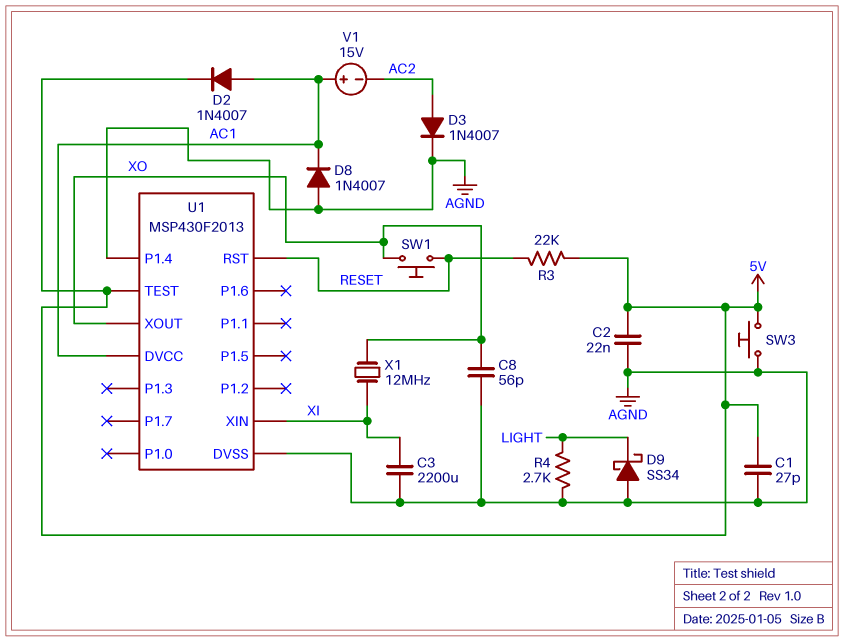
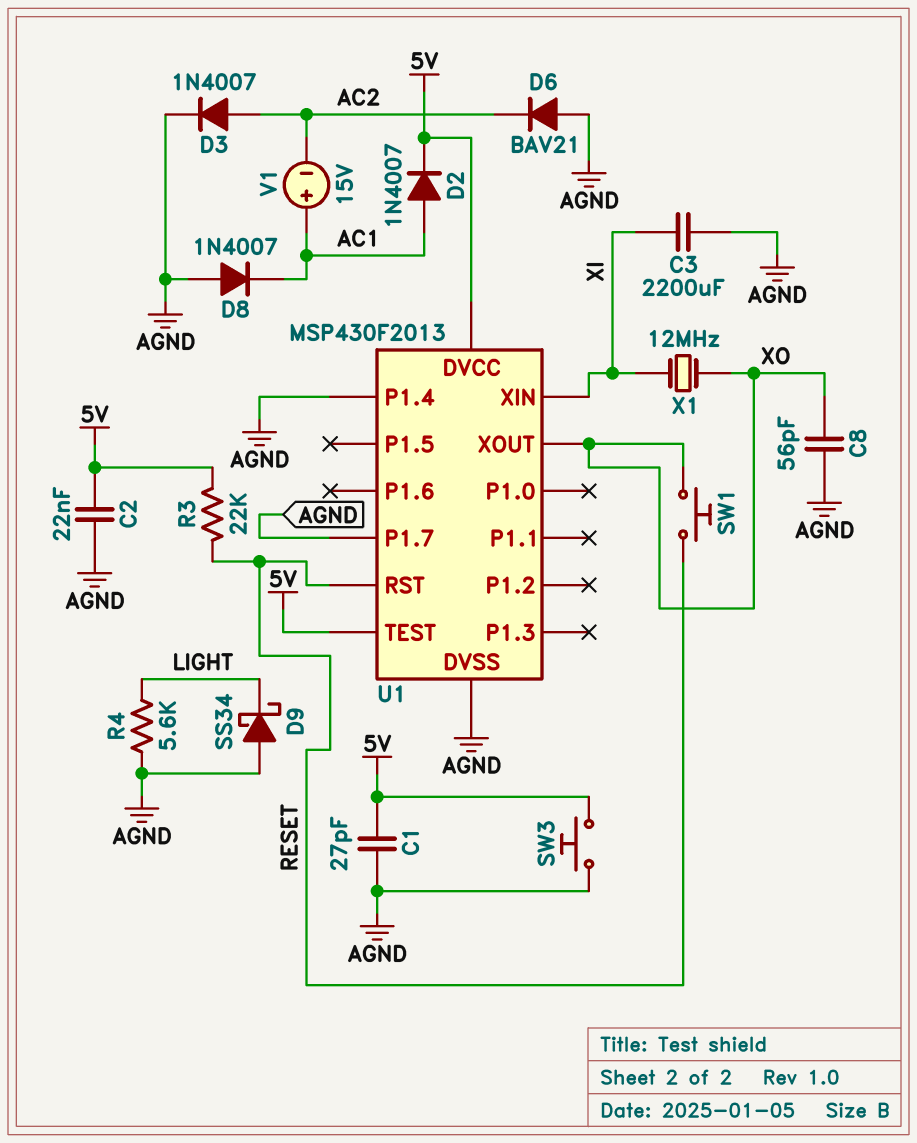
D6: none -> diode BAV21 (A AGND, K AC2)
R4: 2.7k (AGND, LIGHT) -> 5.6k (AGND, LIGHT)
U1 pin DVCC: AC1 -> 5V
U1 pin P1.7: none -> AGND

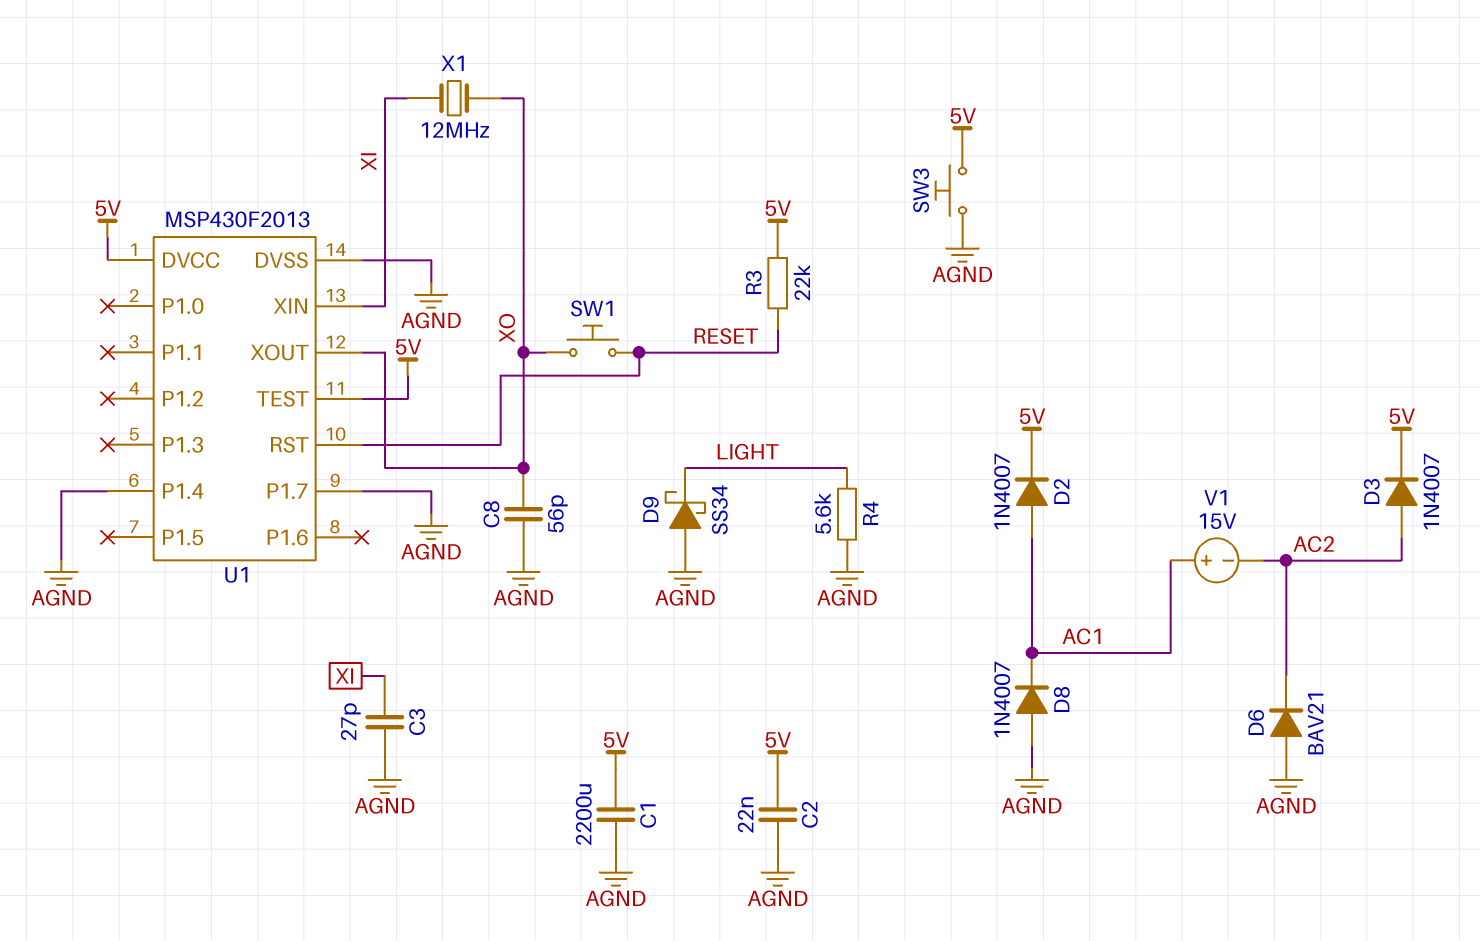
C1: 27pF (5V, AGND) -> 2200uF (5V, AGND)
C3: 2200uF (AGND, XI) -> 27pF (AGND, XI)
D3: diode 1N4007 (A AC2, K AGND) -> diode 1N4007 (A AC2, K 5V)

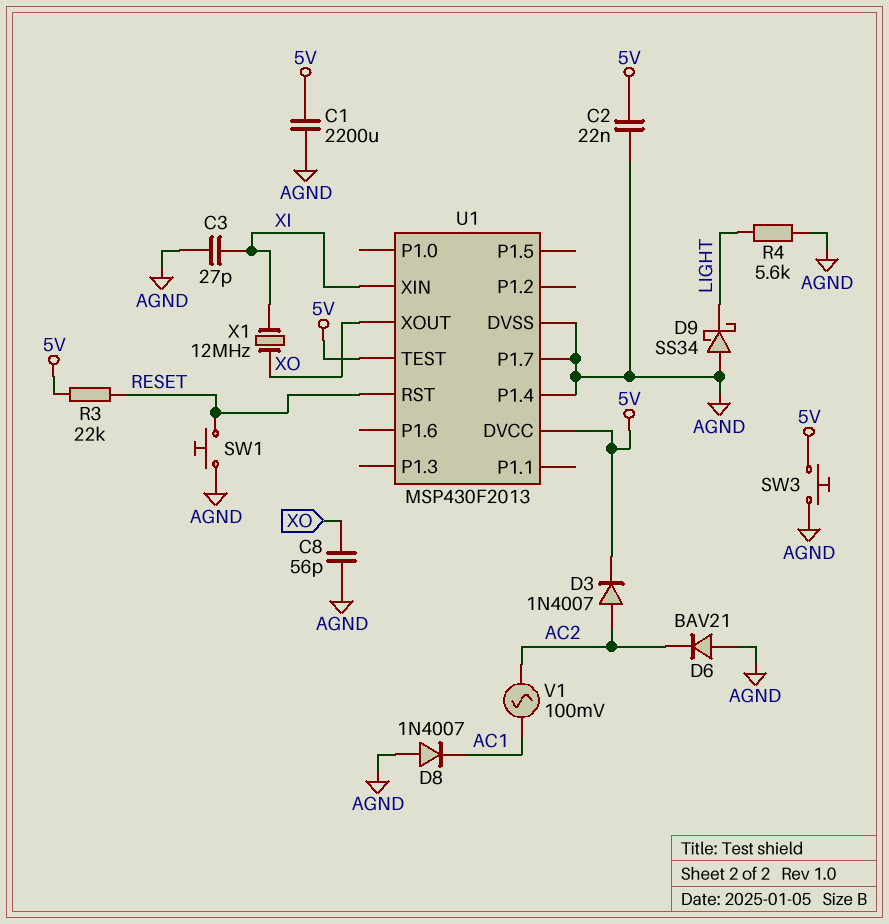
D2: diode 1N4007 (A AC1, K 5V) -> none
SW1: button (RESET, XO) -> button (AGND, RESET)
V1: 15V (plus AC1, minus AC2) -> AC 100mV (AC1, AC2)

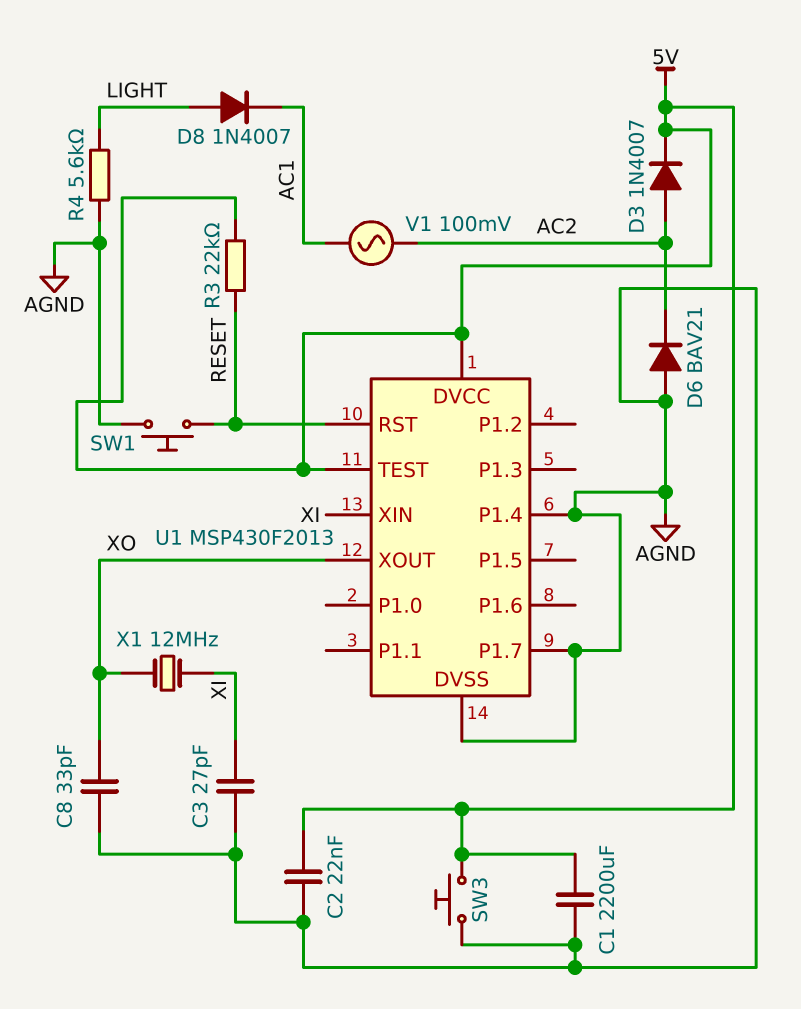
C8: 56pF (AGND, XO) -> 33pF (AGND, XO)
D8: diode 1N4007 (A AGND, K AC1) -> diode 1N4007 (A LIGHT, K AC1)
D9: schottky SS34 (A AGND, K LIGHT) -> none

